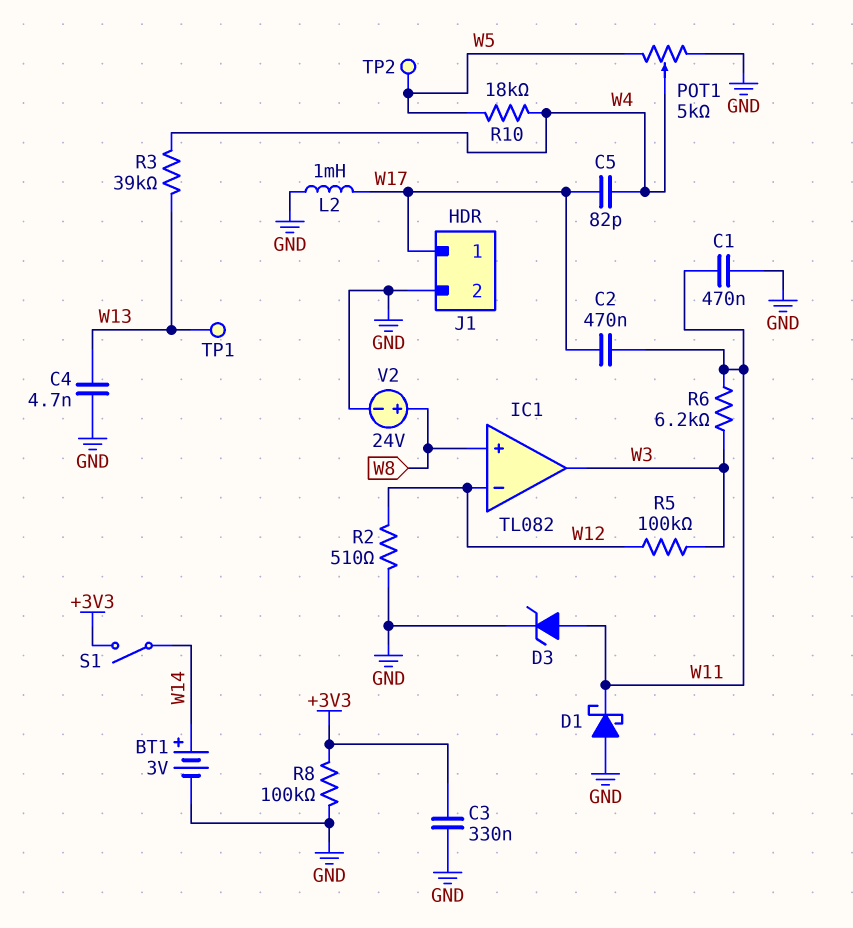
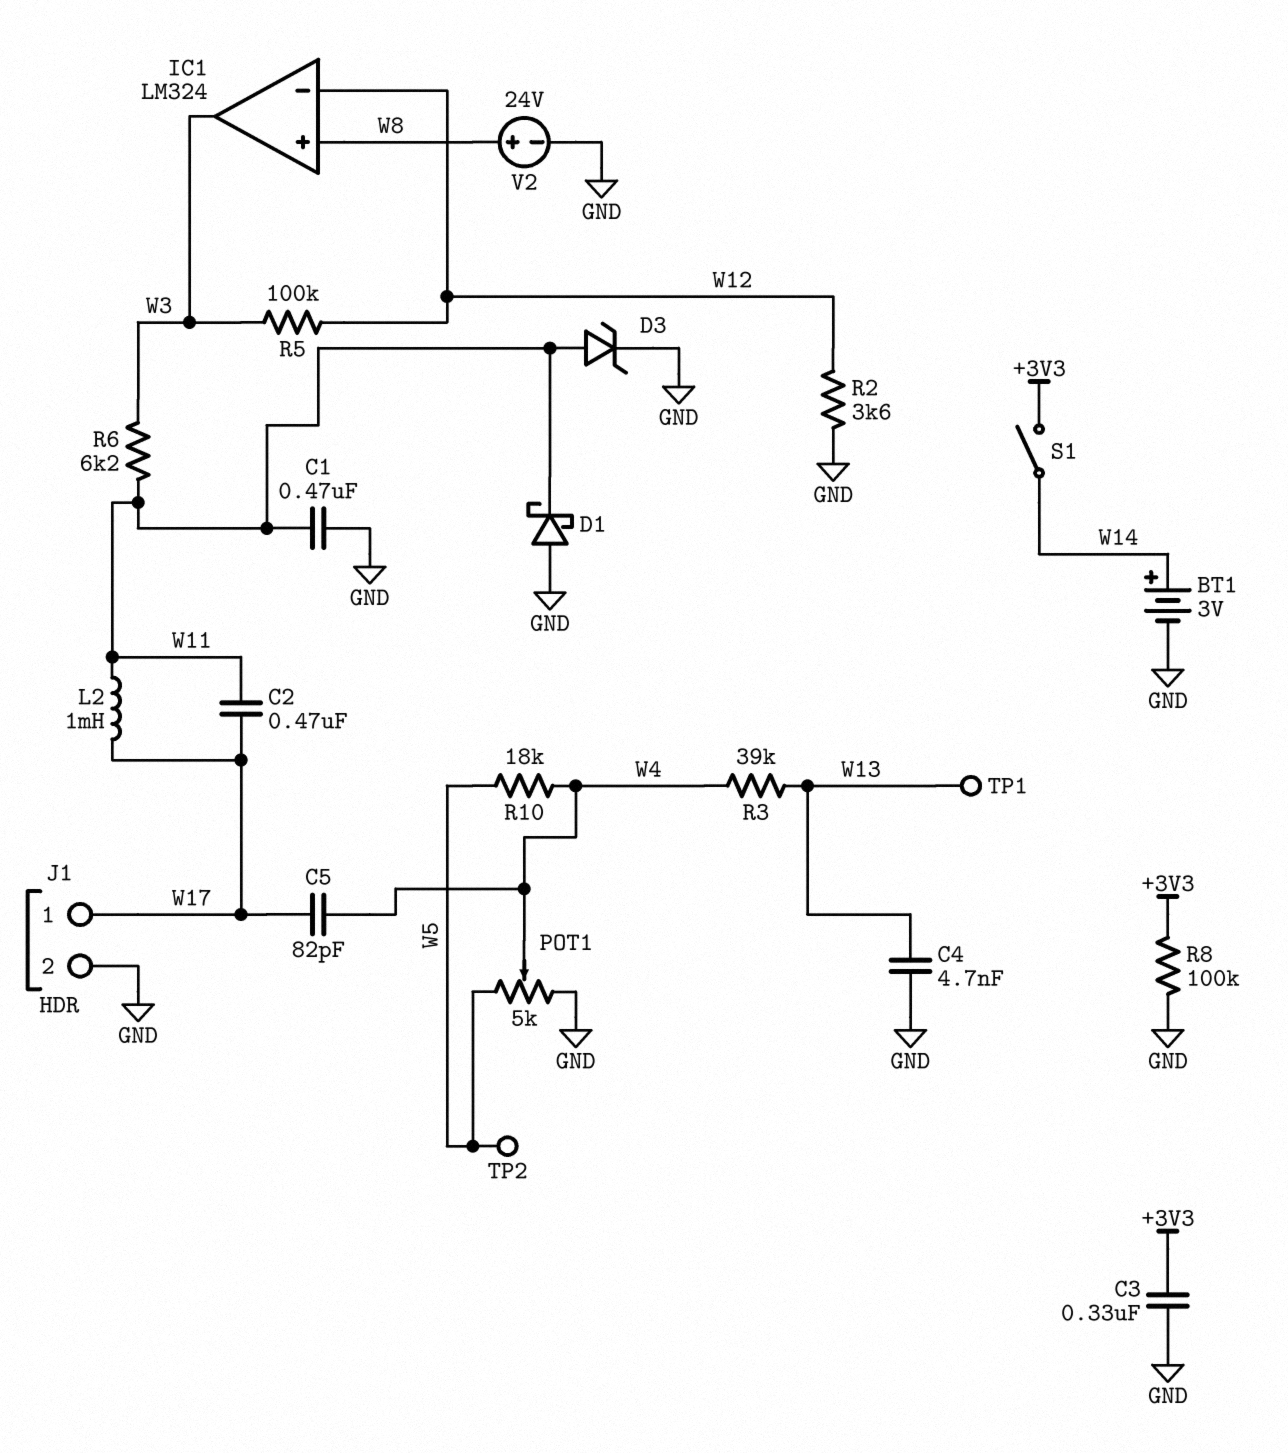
IC1: TL082 -> LM324
L2: 1mH (GND, W17) -> 1mH (W11, W17)
R2: 510 (GND, W12) -> 3.6k (GND, W12)

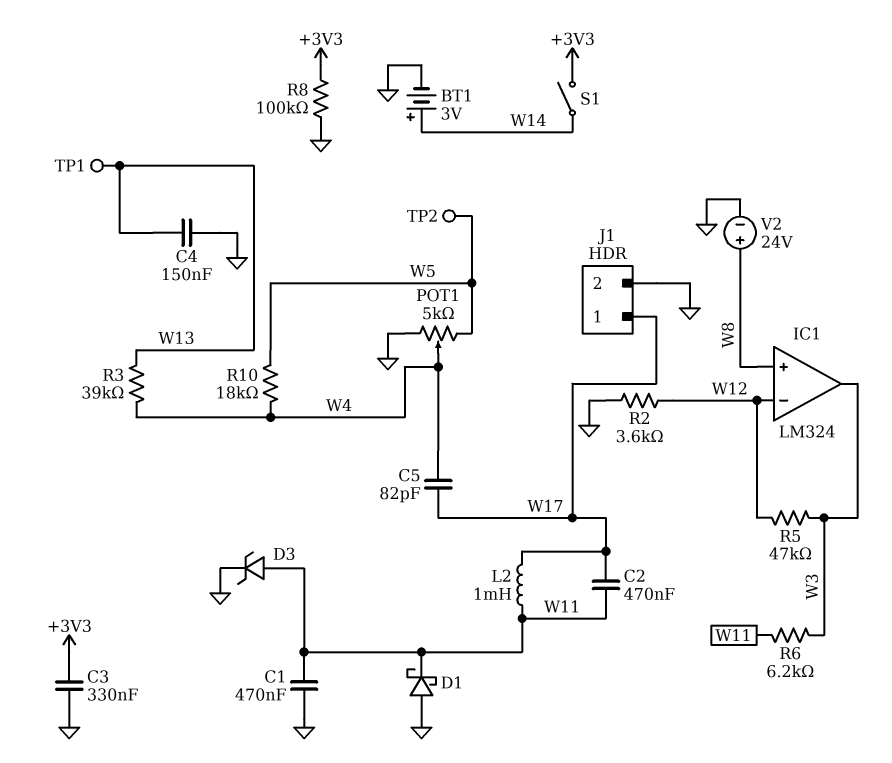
C4: 4.7nF (GND, W13) -> 150nF (GND, W13)
R5: 100k (W3, W12) -> 47k (W3, W12)

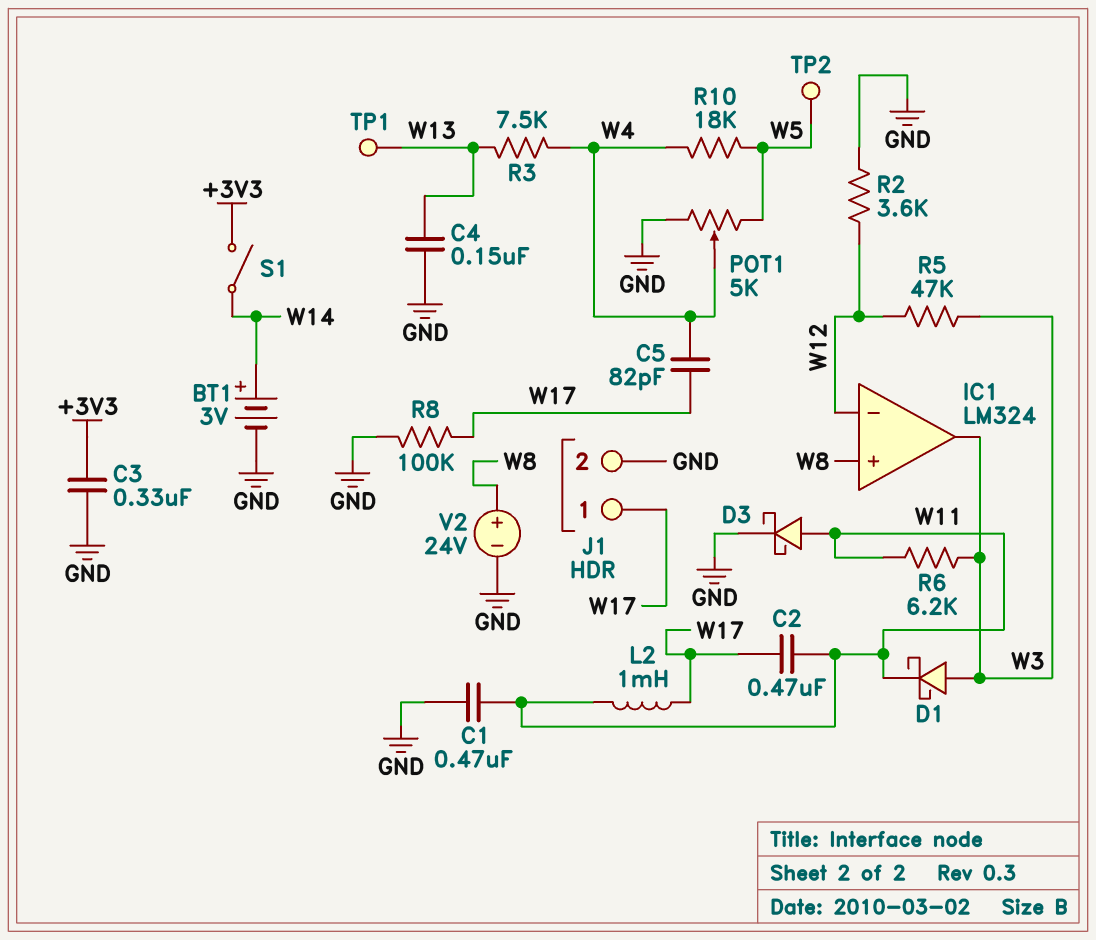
D1: schottky (A GND, K W11) -> schottky (A W3, K W11)
D3: zener (A W11, K GND) -> schottky (A W11, K GND)
R3: 39k (W4, W13) -> 7.5k (W4, W13)
R8: 100k (+3V3, GND) -> 100k (GND, W17)

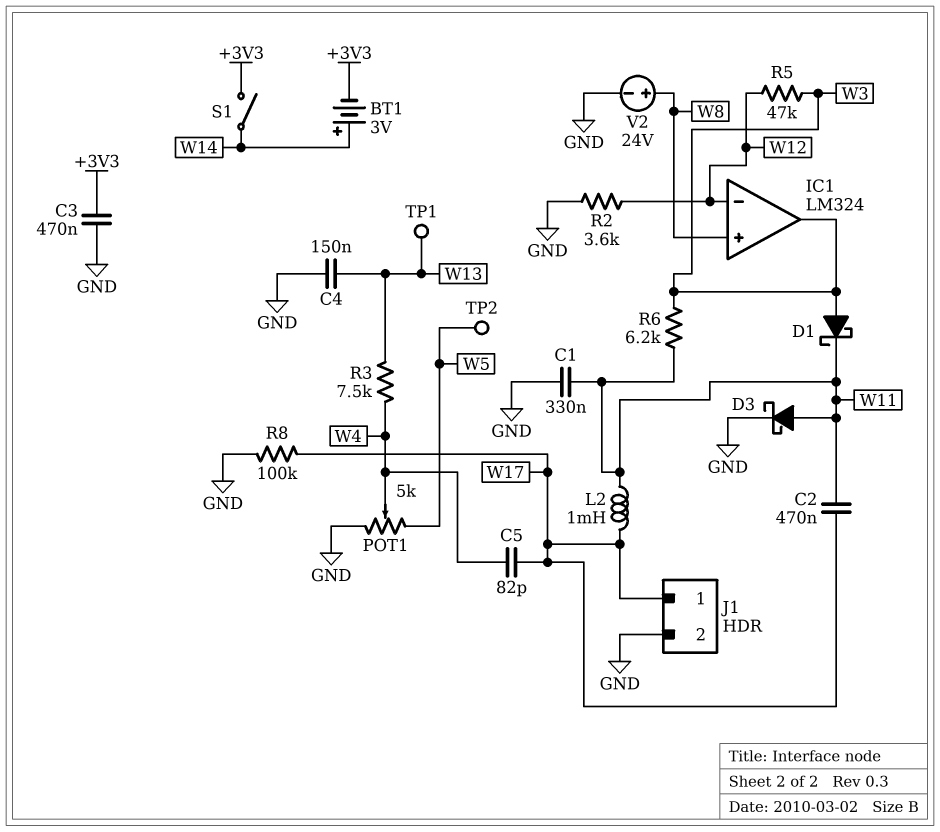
BT1: 3V (plus W14, minus GND) -> 3V (plus W14, minus +3V3)
C1: 470nF (GND, W11) -> 330nF (GND, W11)
C3: 330nF (+3V3, GND) -> 470nF (+3V3, GND)
R10: 18k (W4, W5) -> none

